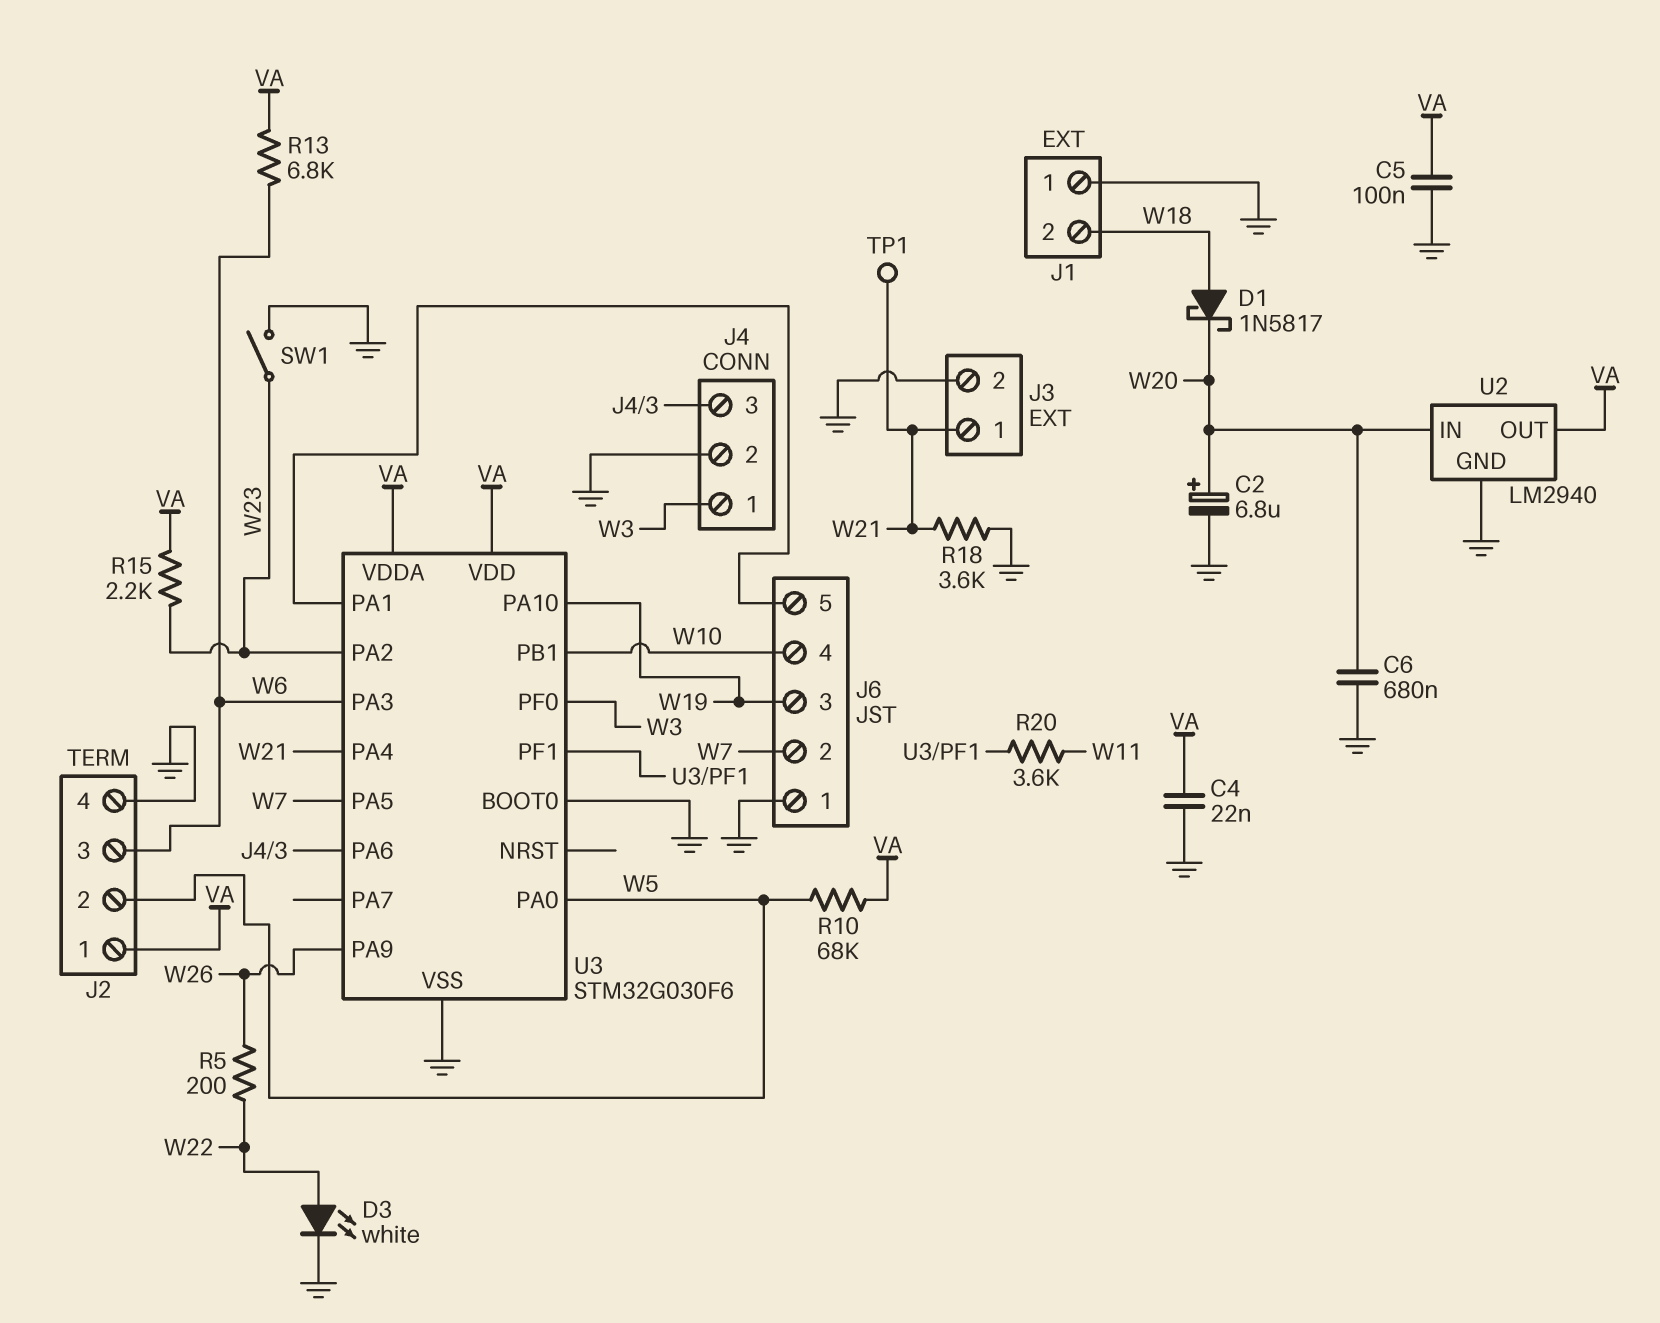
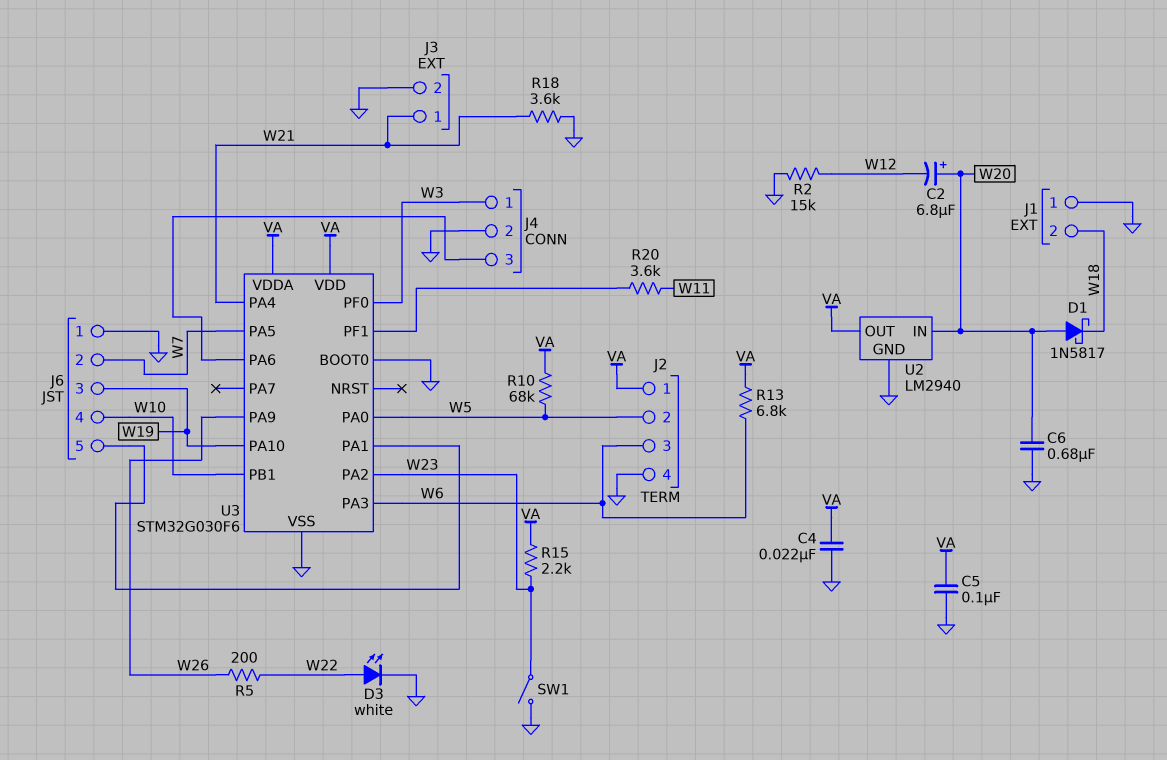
C2: 6.8uF (plus W20, minus GND) -> 6.8uF (plus W20, minus W12)
D1: schottky 1N5817 (A W18, K W20) -> schottky 1N5817 (A W20, K W18)
R2: none -> 15k (GND, W12)
TP1: test point (W21) -> none

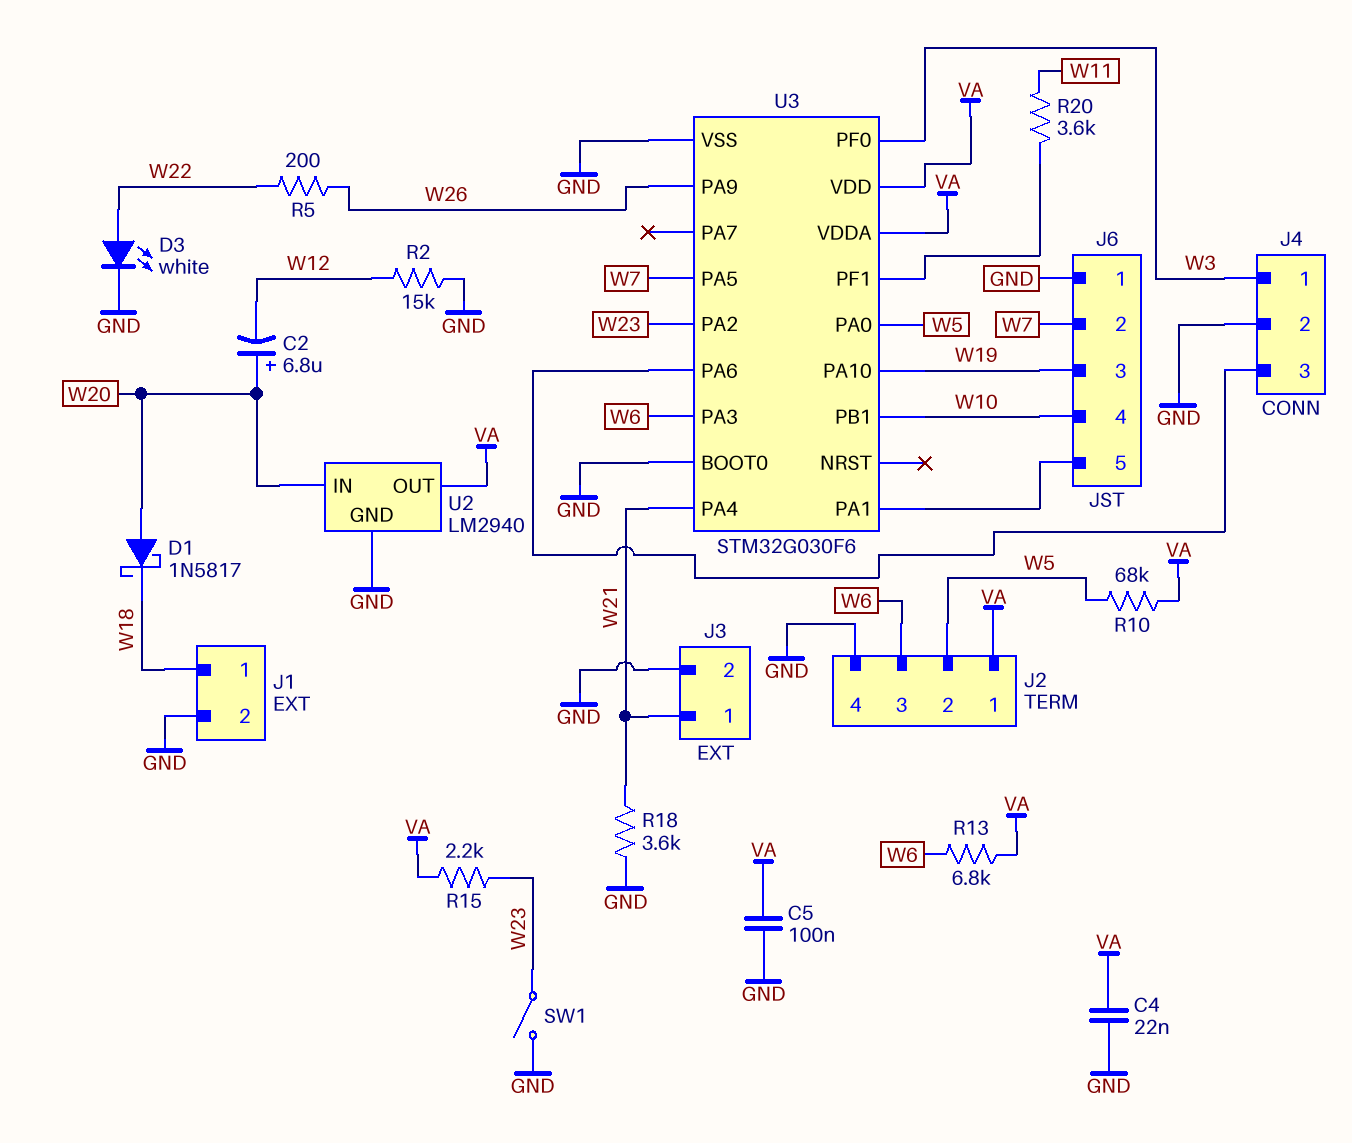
C6: 680nF (GND, W20) -> none
J1 pin 1: GND -> W18
J1 pin 2: W18 -> GND

